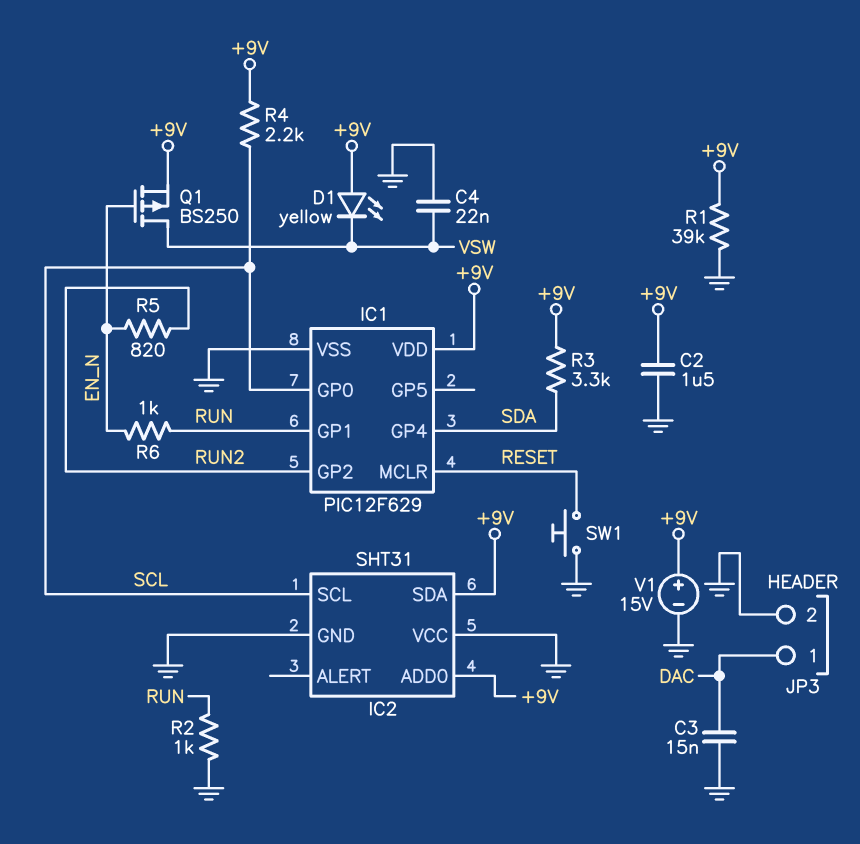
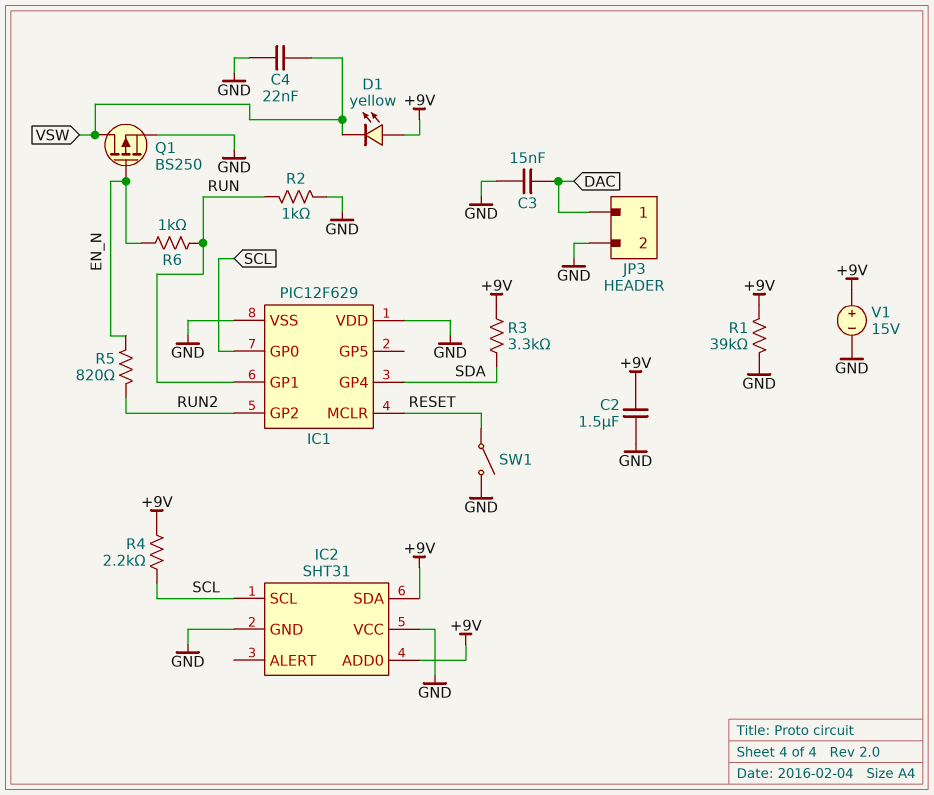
IC1 pin VDD: +9V -> GND
Q1: PMOS BS250 (G EN_N, D VSW, S +9V) -> PMOS BS250 (G EN_N, D VSW, S GND)
SW1: button (GND, RESET) -> switch (GND, RESET)

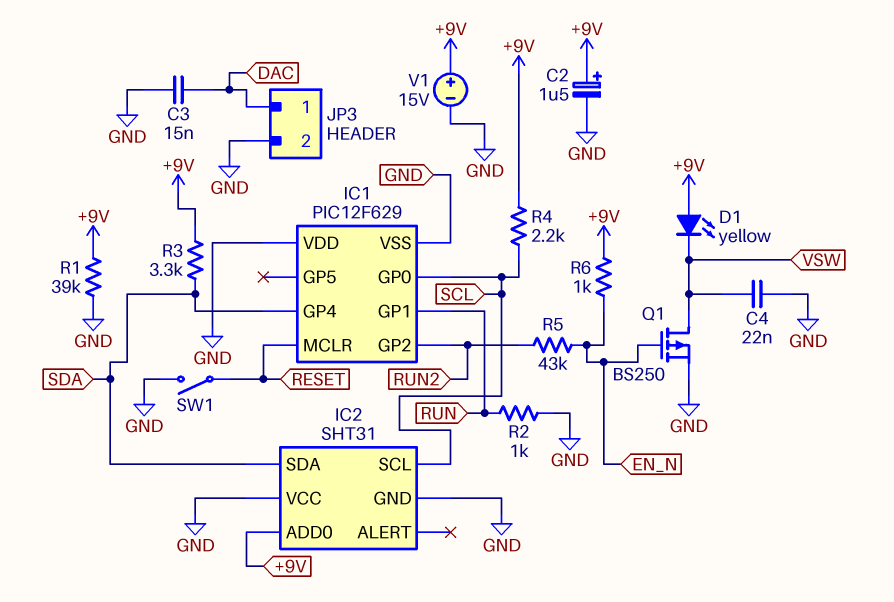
C2: 1.5uF (+9V, GND) -> 1.5uF (plus +9V, minus GND)
IC2 pin SDA: +9V -> SDA
R5: 820 (EN_N, RUN2) -> 43k (EN_N, RUN2)
R6: 1k (EN_N, RUN) -> 1k (+9V, EN_N)

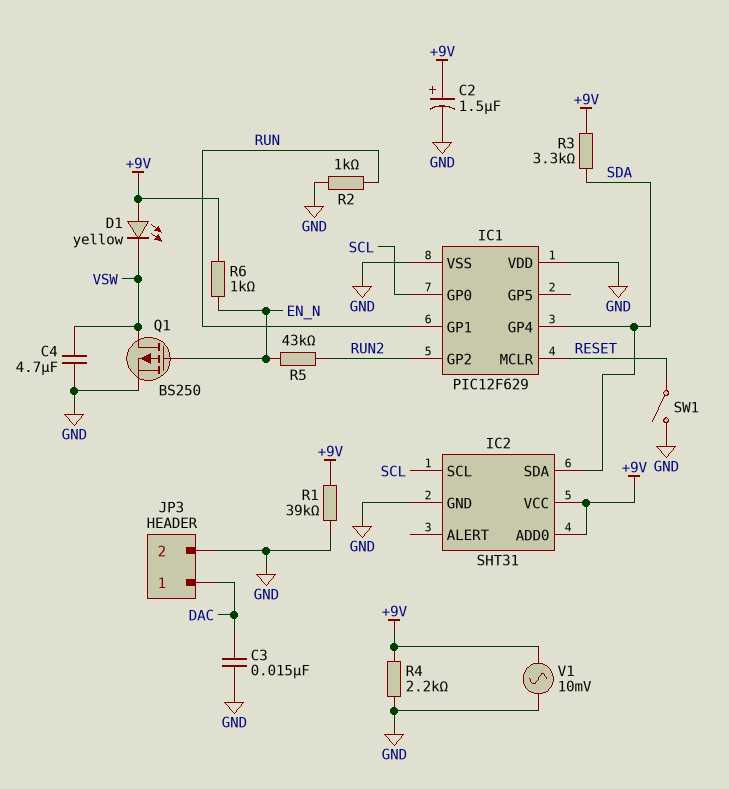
C4: 22nF (GND, VSW) -> 4.7uF (GND, VSW)
IC2 pin VCC: GND -> +9V
R4: 2.2k (+9V, SCL) -> 2.2k (+9V, GND)
V1: 15V (plus +9V, minus GND) -> AC 10mV (+9V, GND)

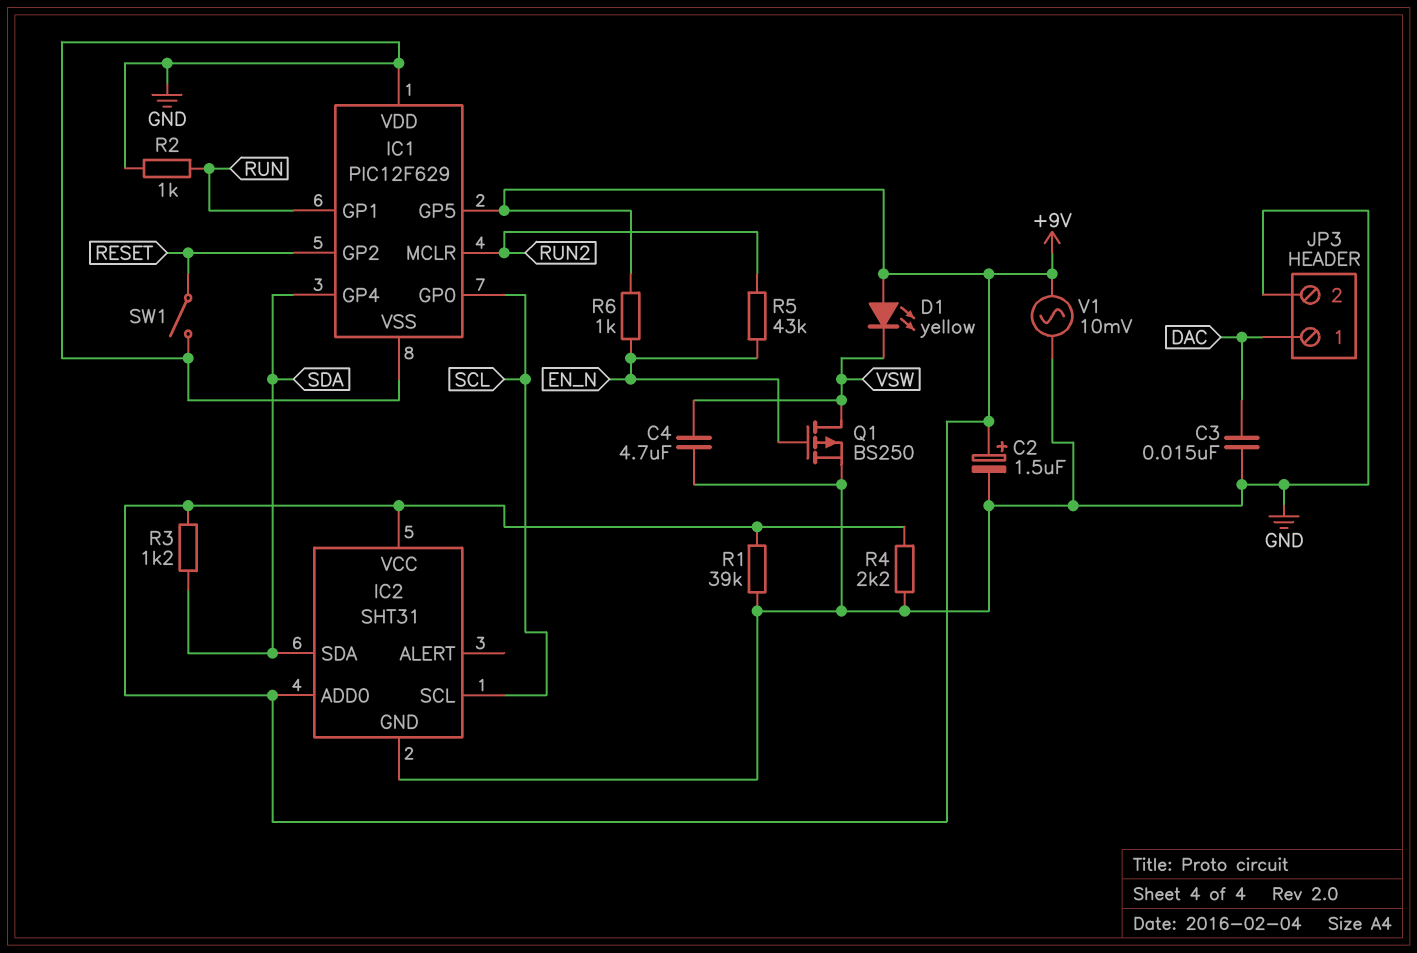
IC1 pin GP2: RUN2 -> RESET
IC1 pin GP5: none -> +9V
IC1 pin MCLR: RESET -> RUN2
R3: 3.3k (+9V, SDA) -> 1.2k (+9V, SDA)

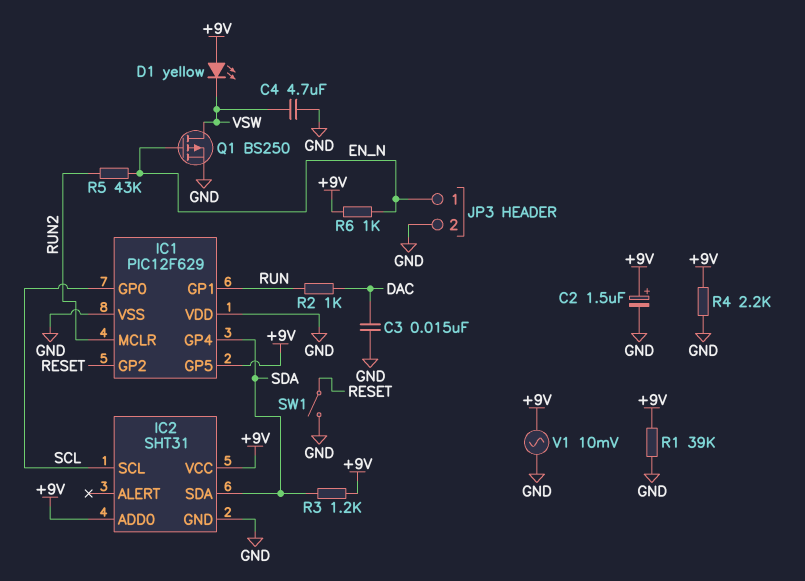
JP3 pin 1: DAC -> EN_N
R2: 1k (GND, RUN) -> 1k (DAC, RUN)

